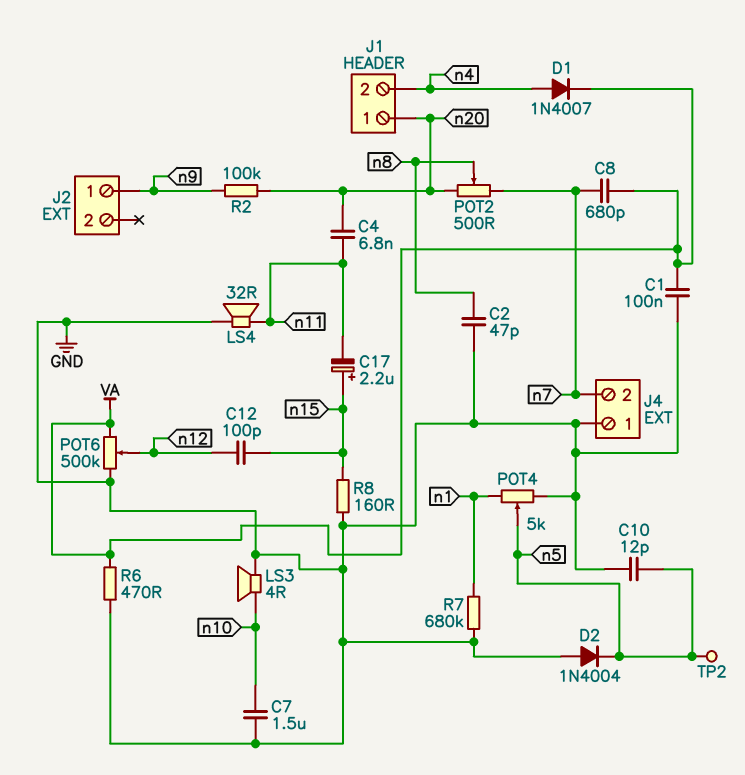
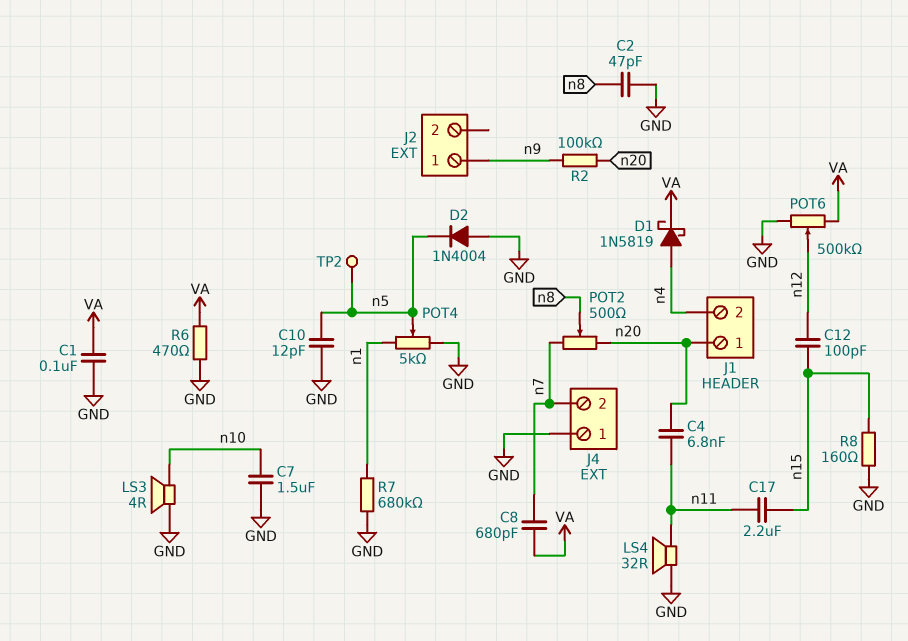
C17: 2.2uF (plus n15, minus n11) -> 2.2uF (n11, n15)
D1: diode 1N4007 (A n4, K VA) -> schottky 1N5819 (A n4, K VA)

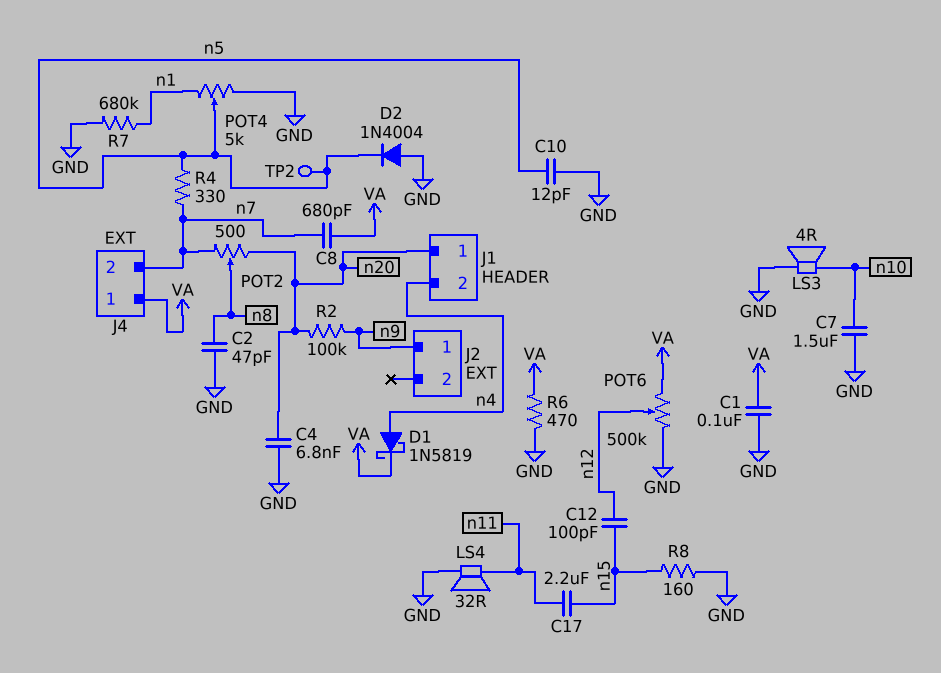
C4: 6.8nF (n11, n20) -> 6.8nF (GND, n20)
J4 pin 1: GND -> VA
R4: none -> 330 (n5, n7)

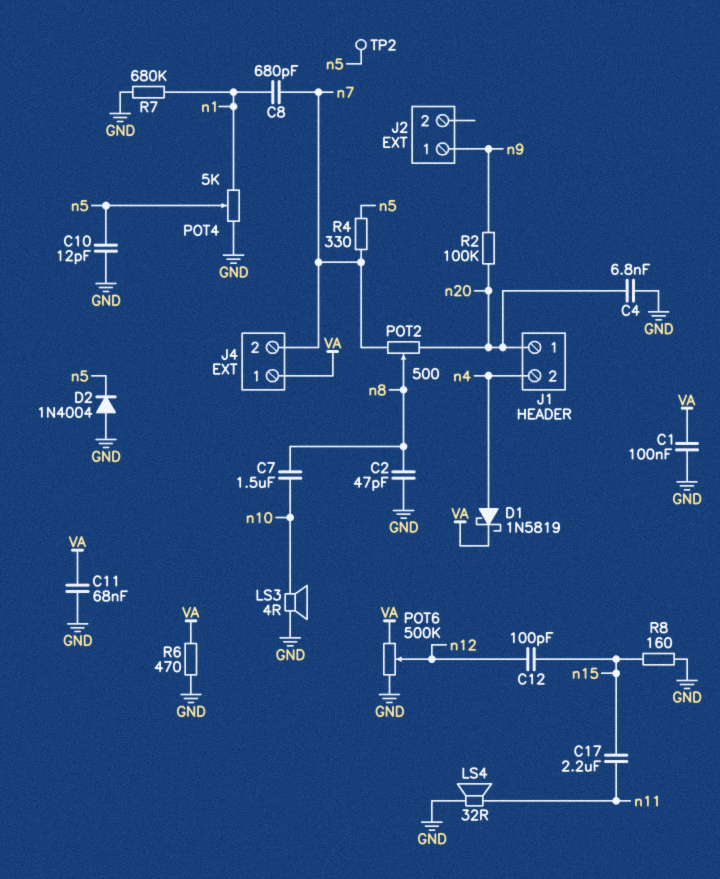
C7: 1.5uF (GND, n10) -> 1.5uF (n8, n10)
C8: 680pF (VA, n7) -> 680pF (n1, n7)
C11: none -> 68nF (GND, VA)

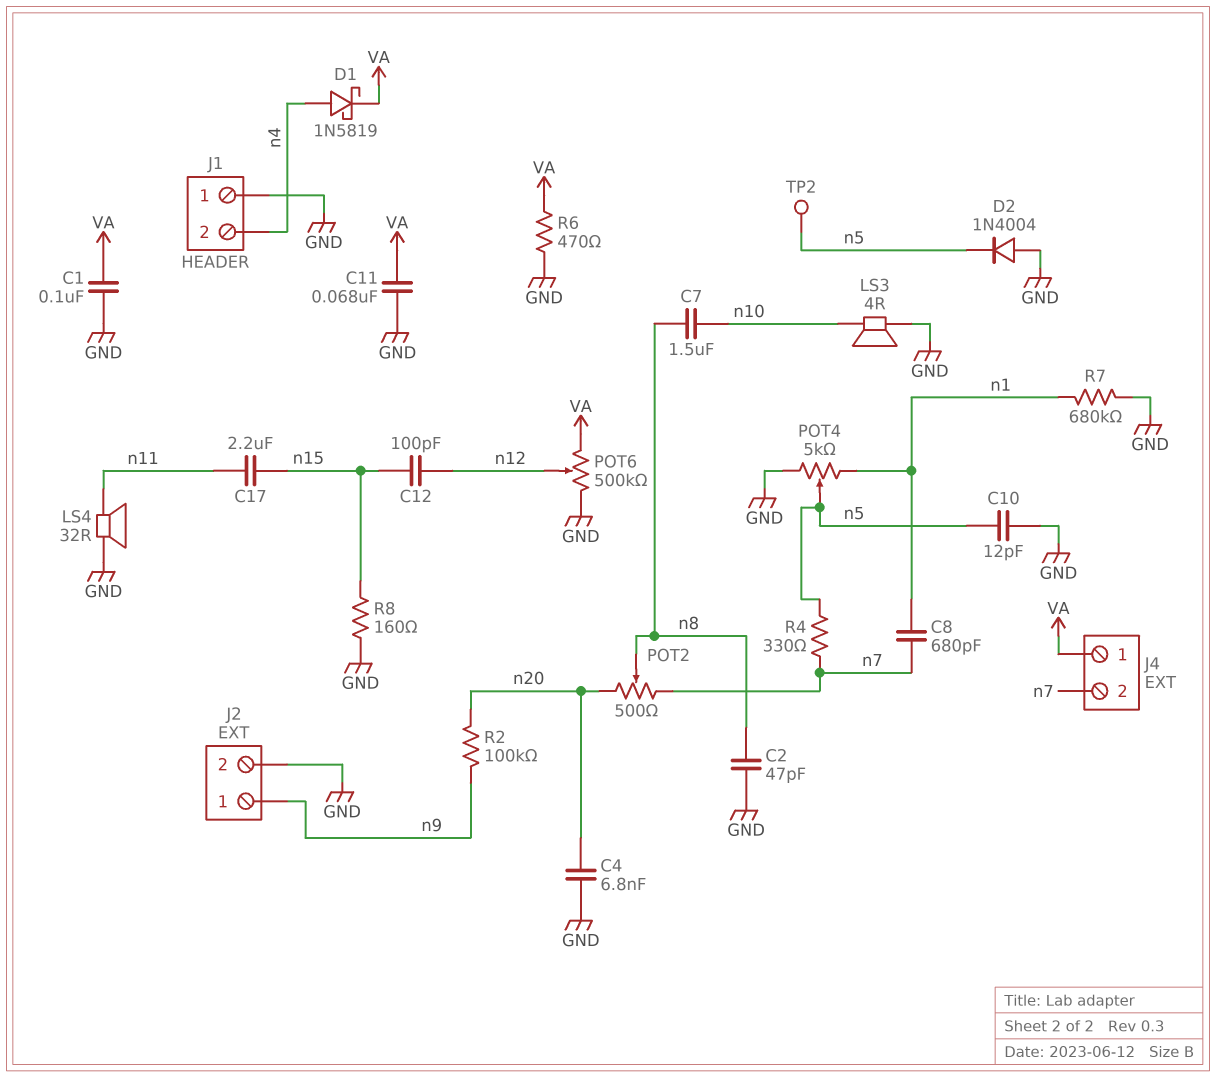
J1 pin 1: n20 -> GND
J2 pin 2: none -> GND

